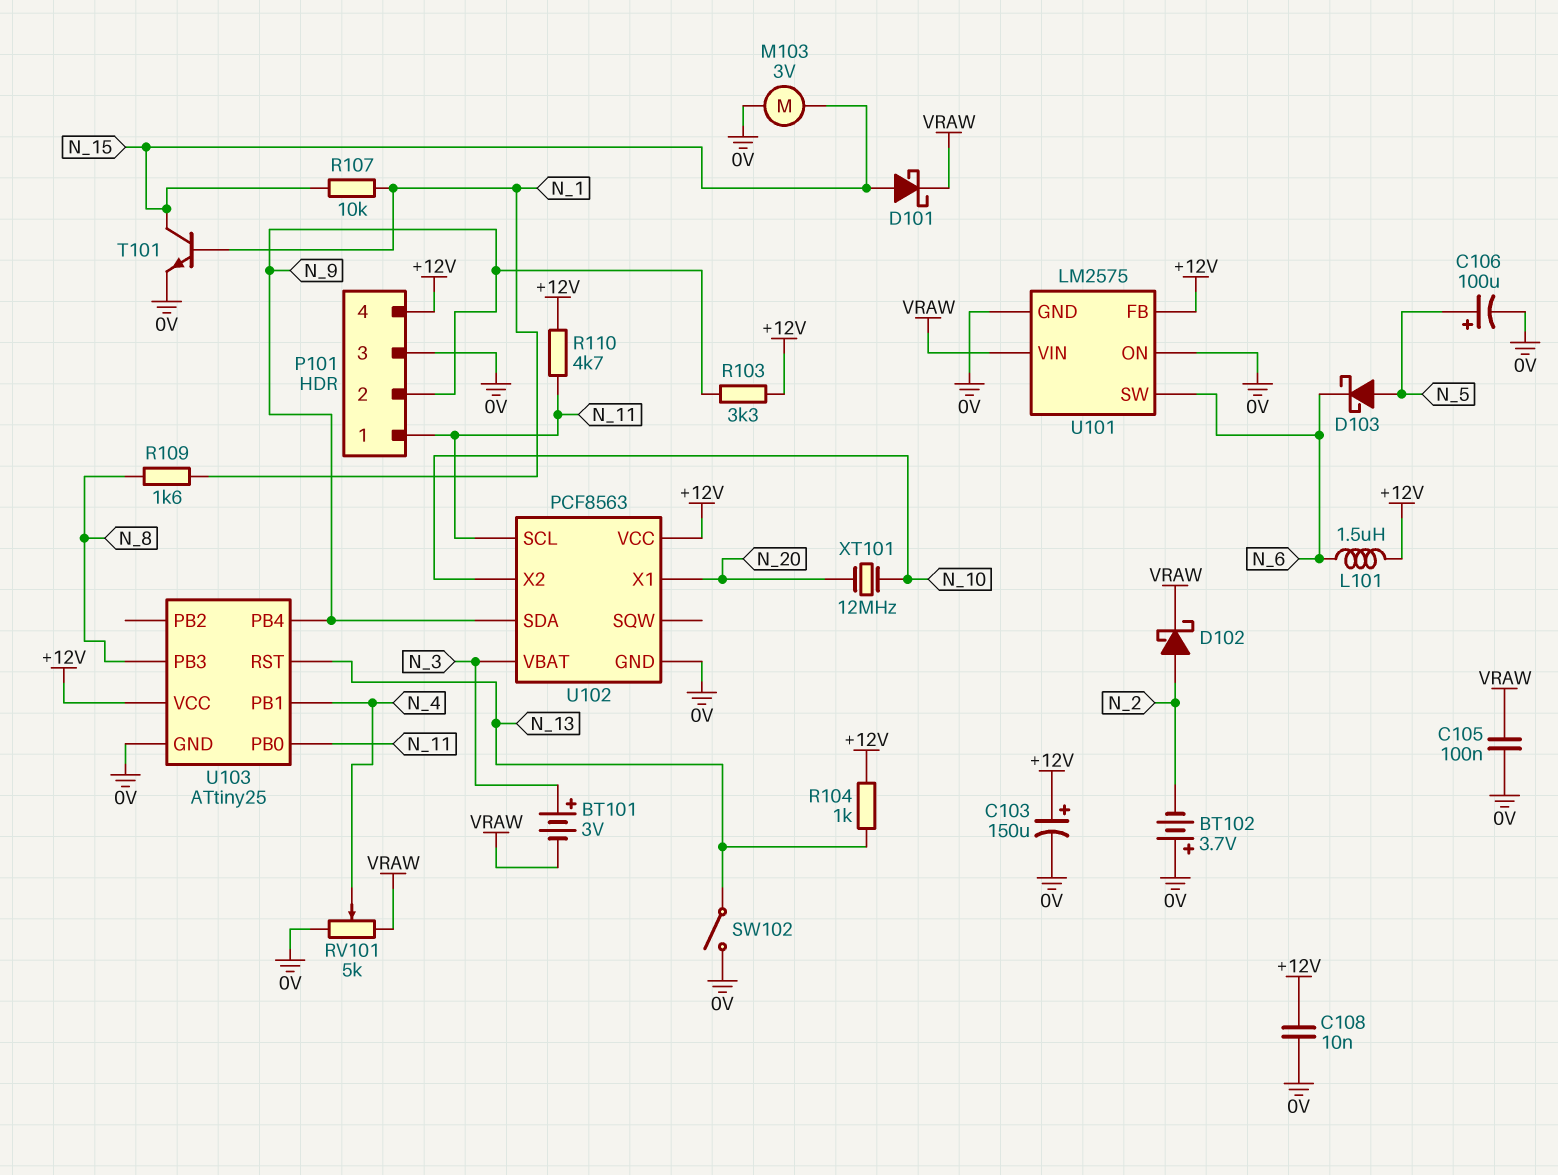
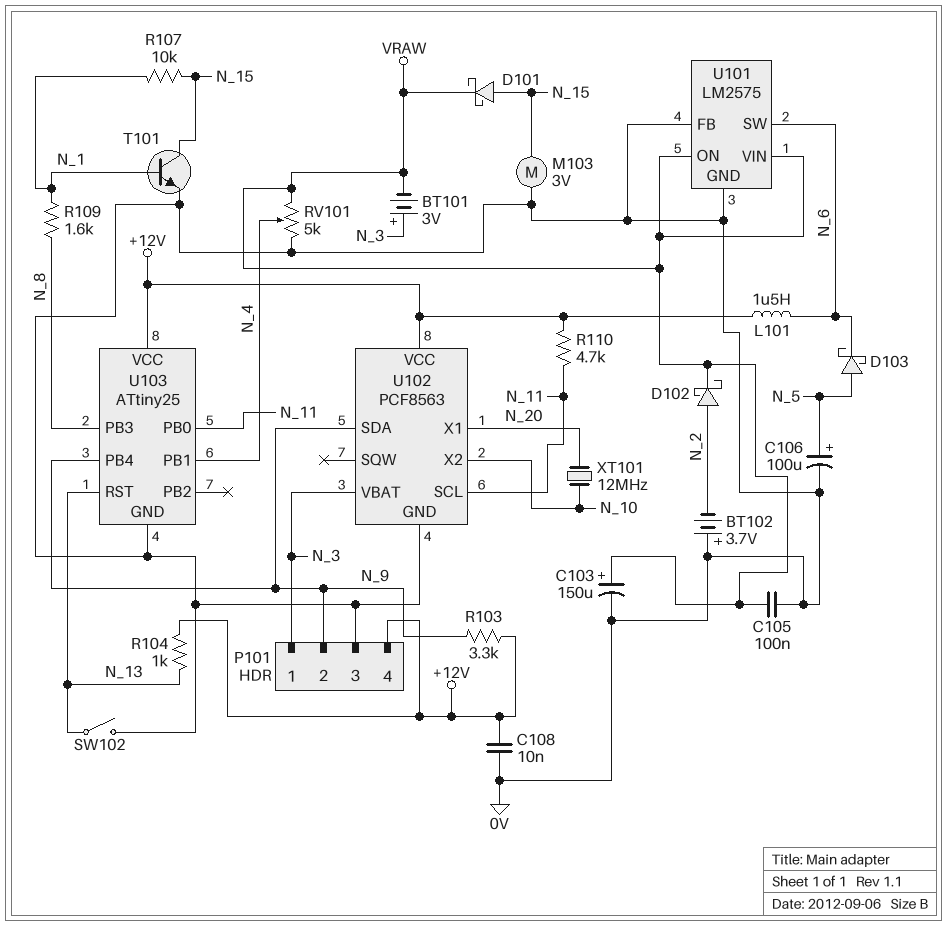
C103: 150uF (plus +12V, minus 0V) -> 150uF (plus VRAW, minus 0V)
P101 pin 1: N_11 -> N_3
U101 pin FB: +12V -> 0V
U101 pin ON: 0V -> VRAW

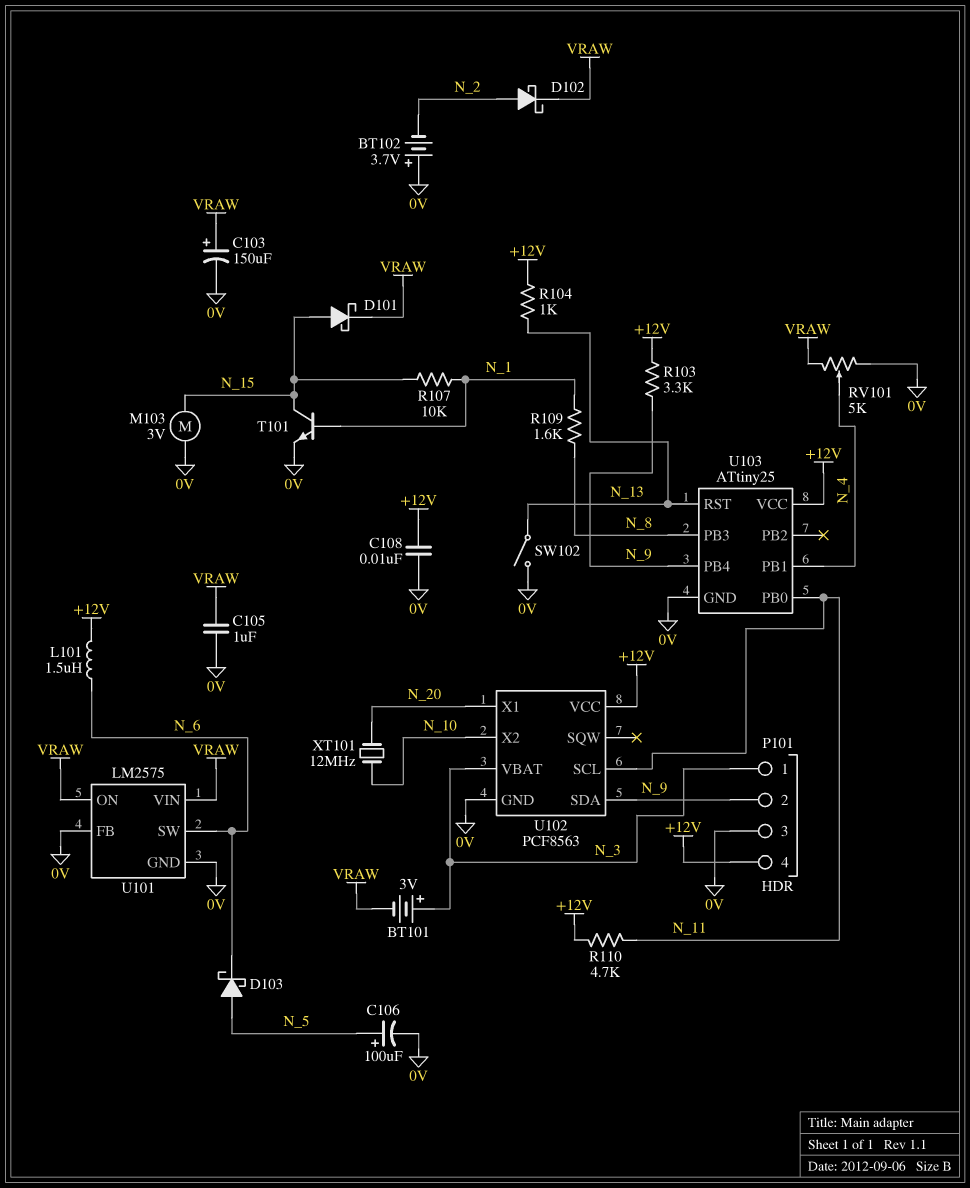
C105: 100nF (0V, VRAW) -> 1uF (0V, VRAW)

